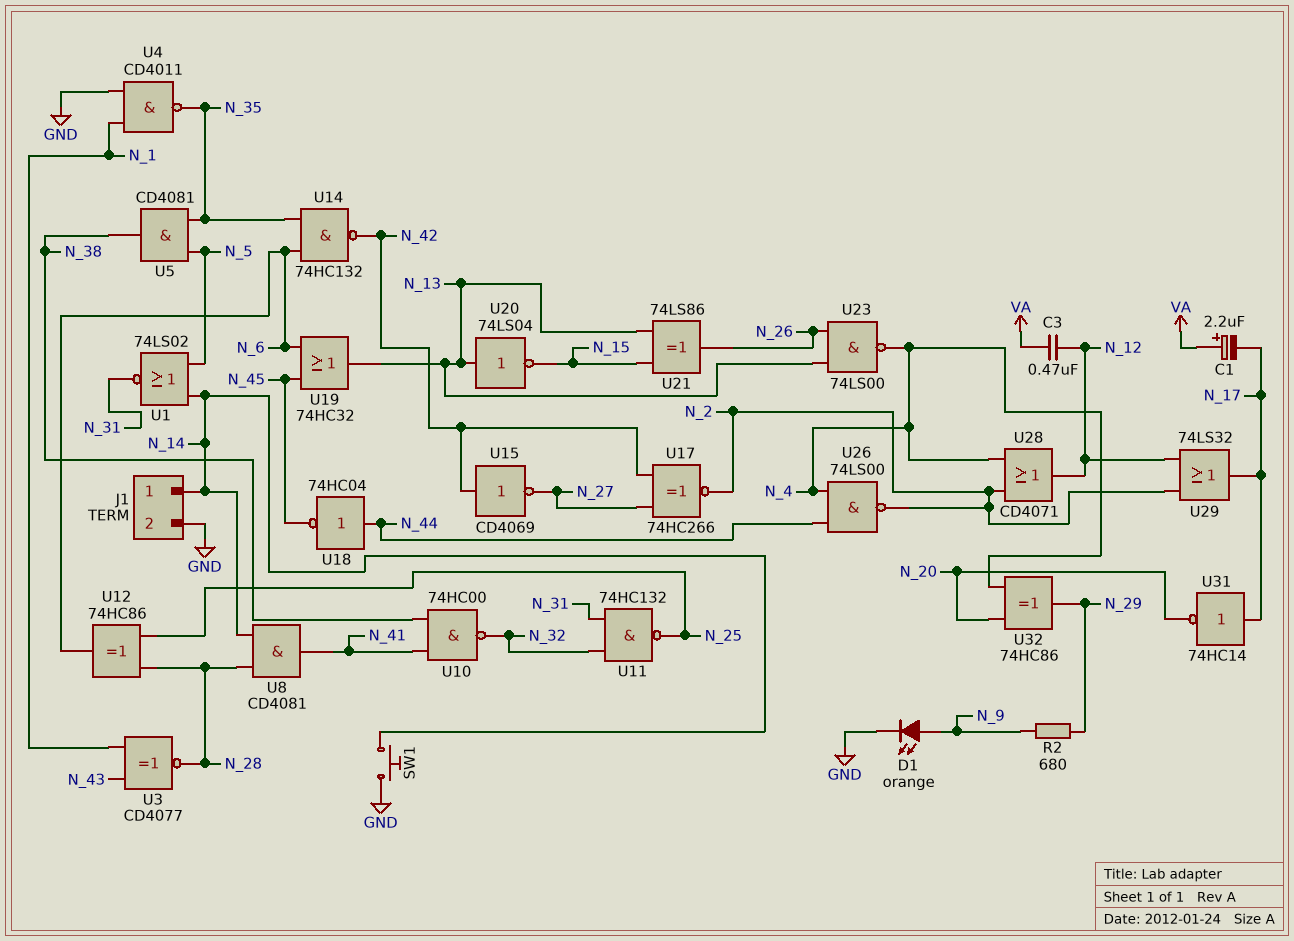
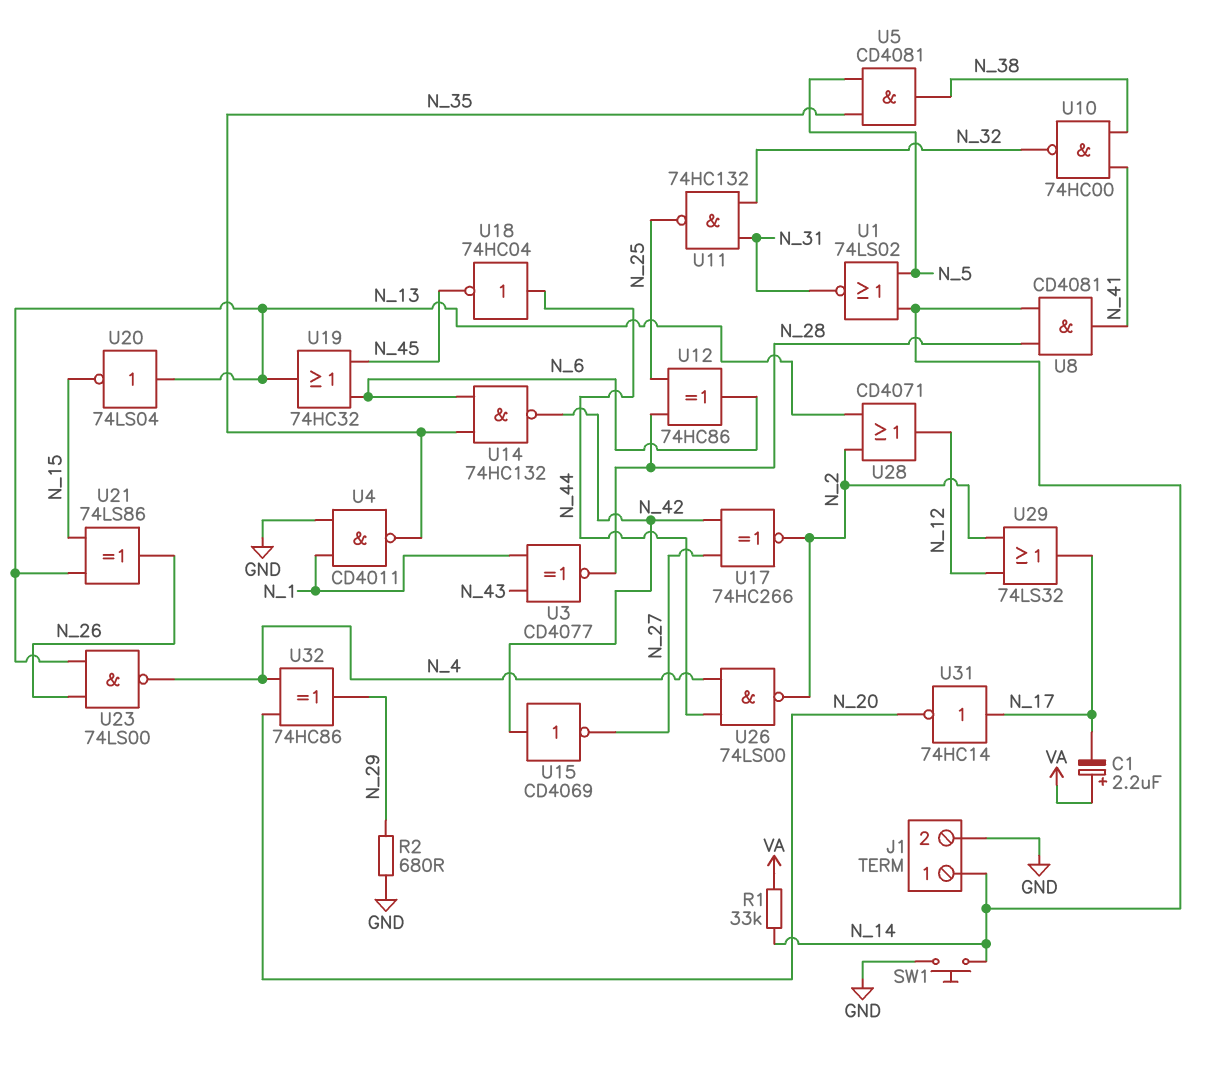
C3: 470nF (N_12, VA) -> none
D1: LED orange (A N_9, K GND) -> none
R1: none -> 33k (N_14, VA)
R2: 680 (N_9, N_29) -> 680 (GND, N_29)
U28: OR CD4071 (in N_2, in N_4, out N_12) -> OR CD4071 (in N_2, in N_13, out N_12)

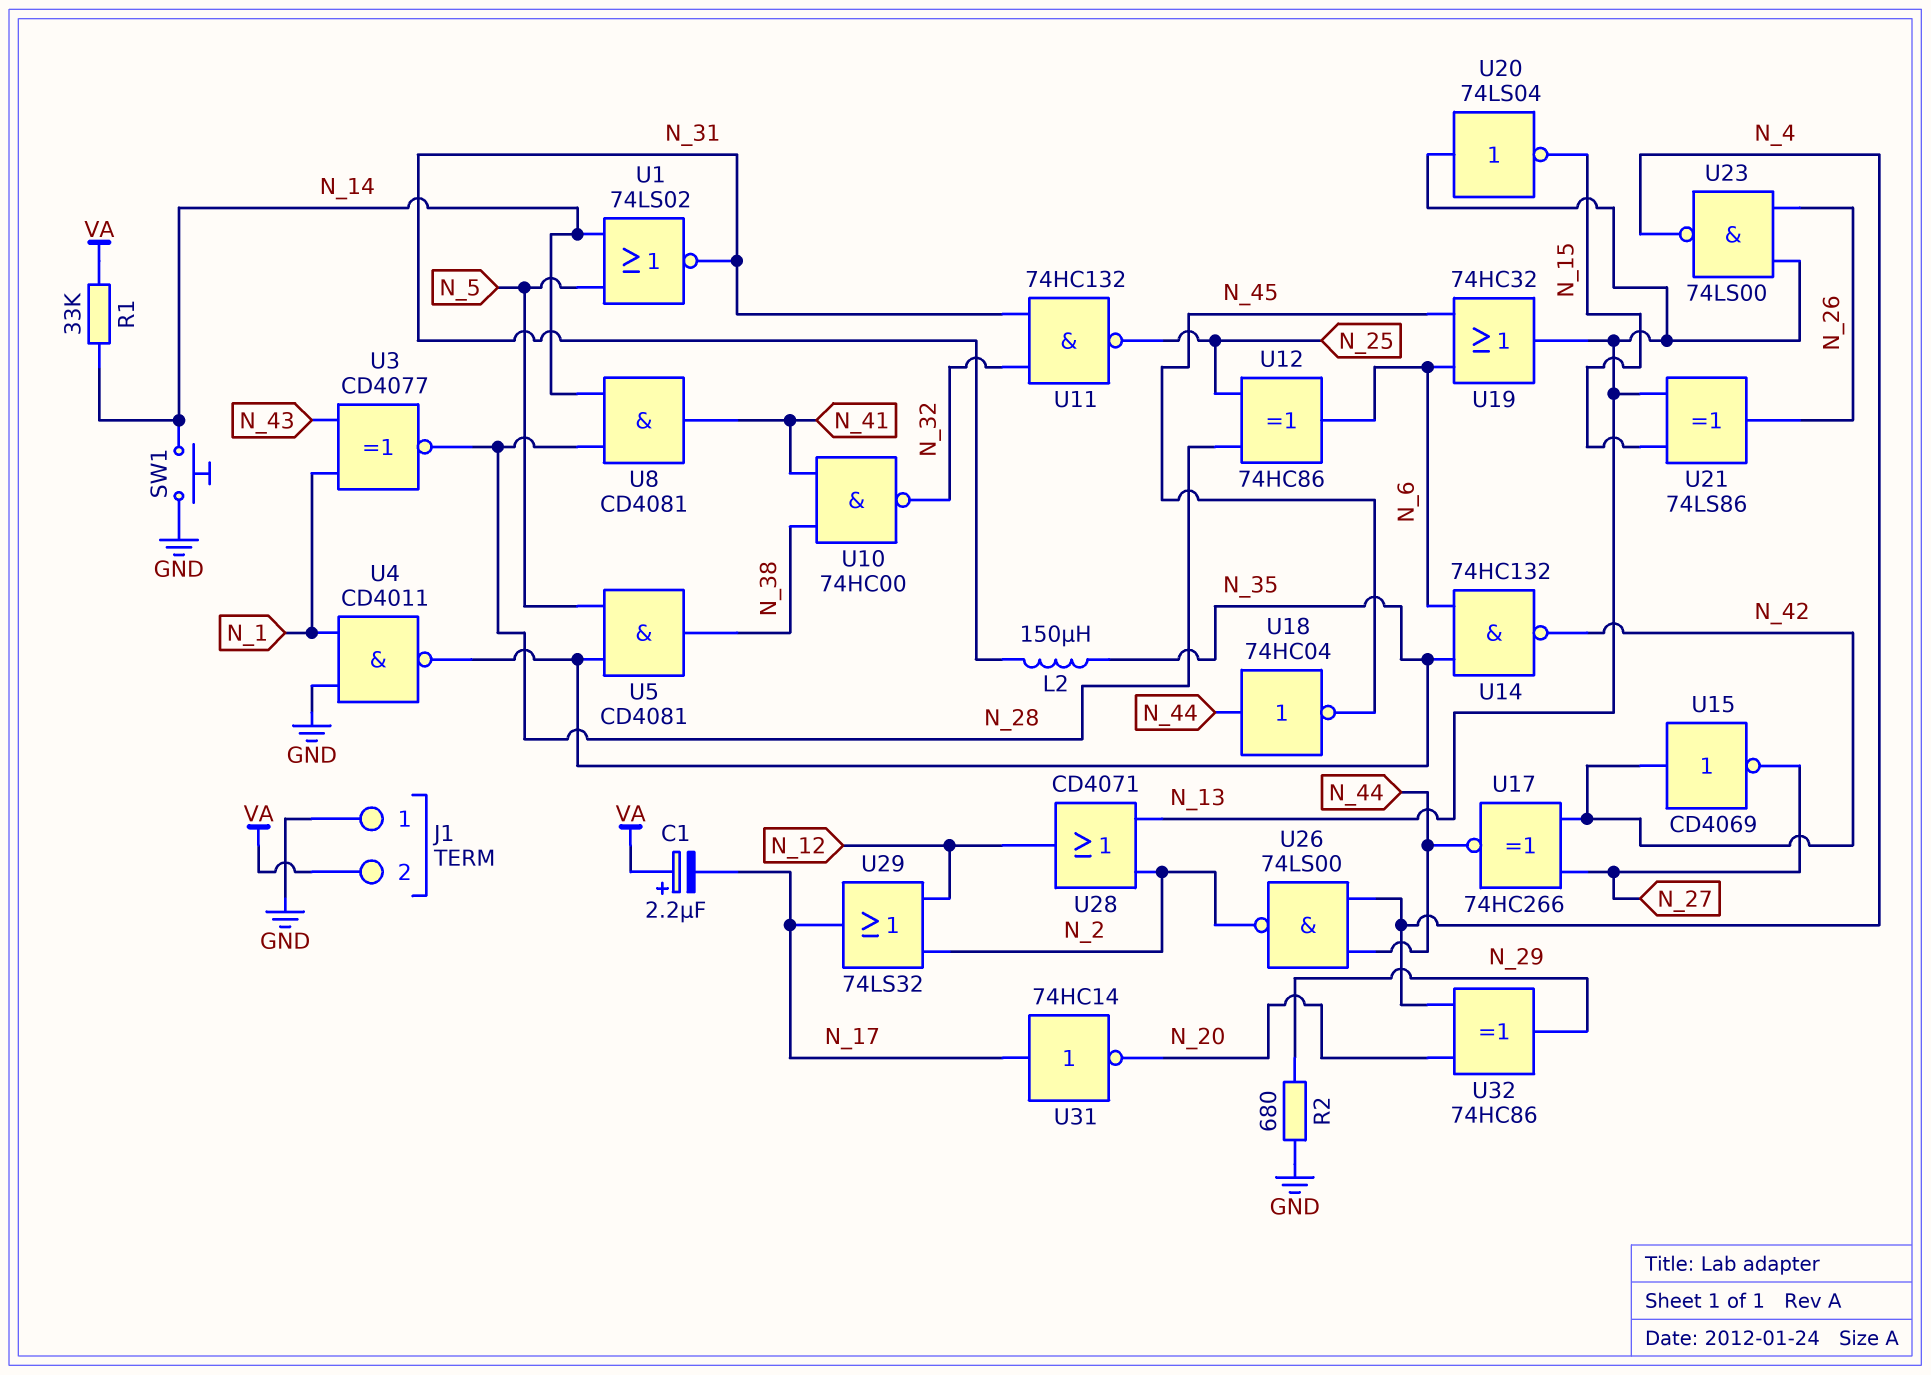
J1 pin 1: N_14 -> GND
J1 pin 2: GND -> VA
L2: none -> 150uH (N_31, N_35)
U17: XNOR 74HC266 (in N_27, in N_42, out N_2) -> XNOR 74HC266 (in N_27, in N_42, out N_44)

